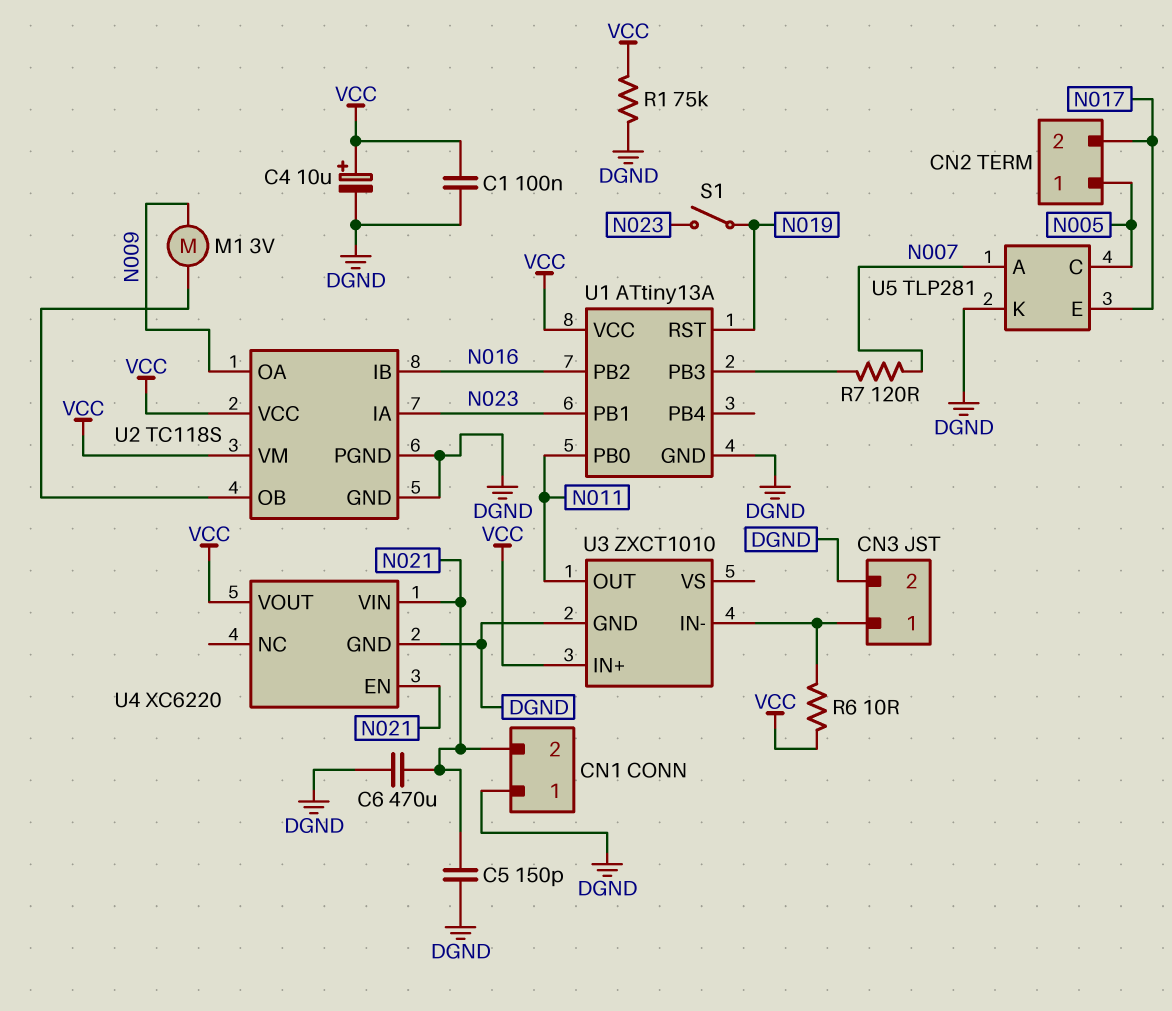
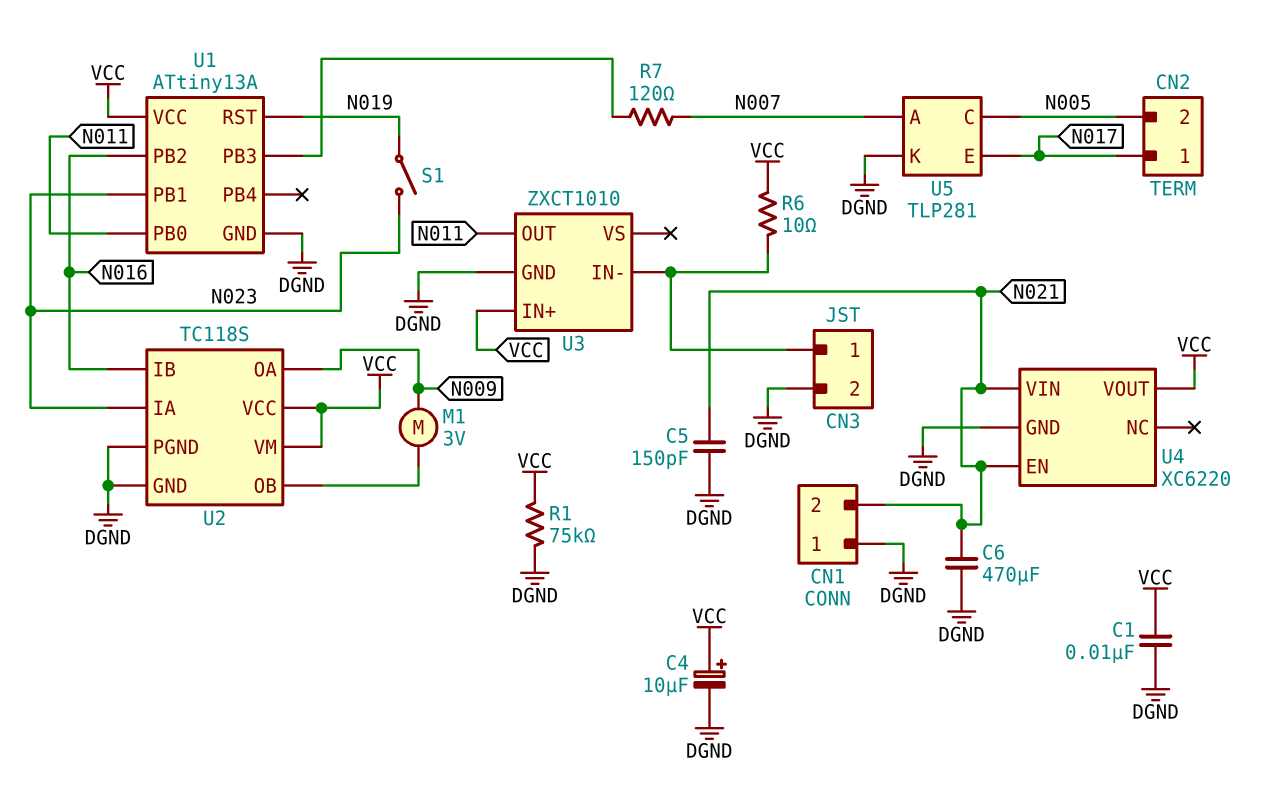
C1: 100nF (DGND, VCC) -> 10nF (DGND, VCC)
CN2 pin 1: N005 -> N017
CN2 pin 2: N017 -> N005

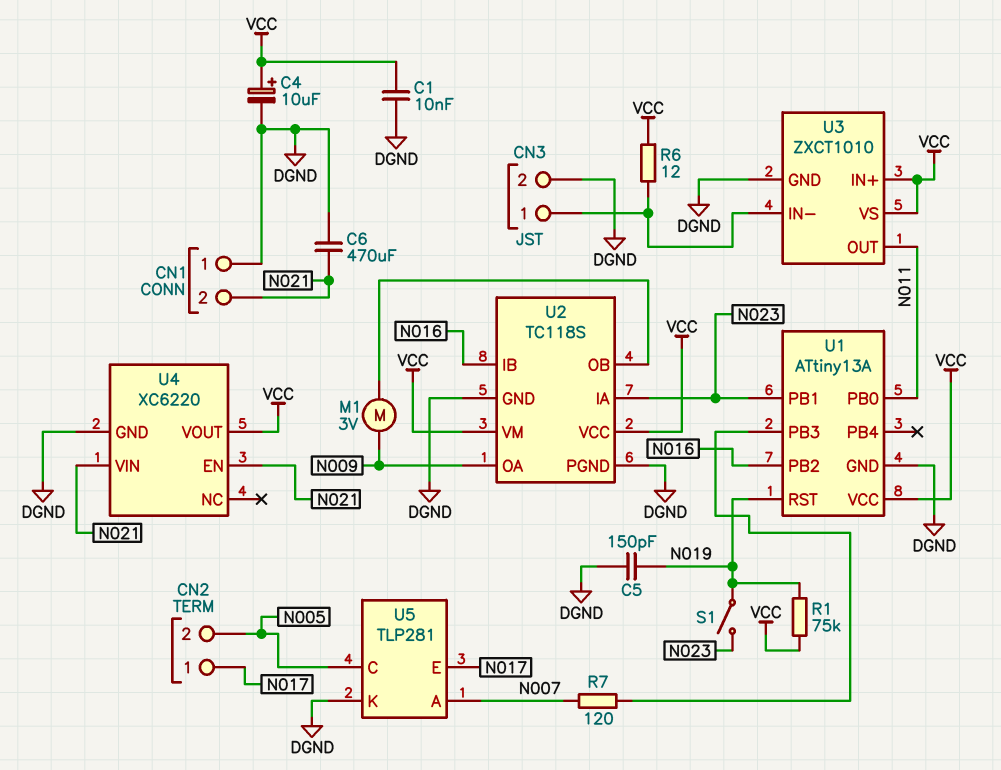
C5: 150pF (DGND, N021) -> 150pF (DGND, N019)
R1: 75k (DGND, VCC) -> 75k (N019, VCC)
R6: 10 (CN3/1, VCC) -> 12 (CN3/1, VCC)
U3 pin VS: none -> VCC

